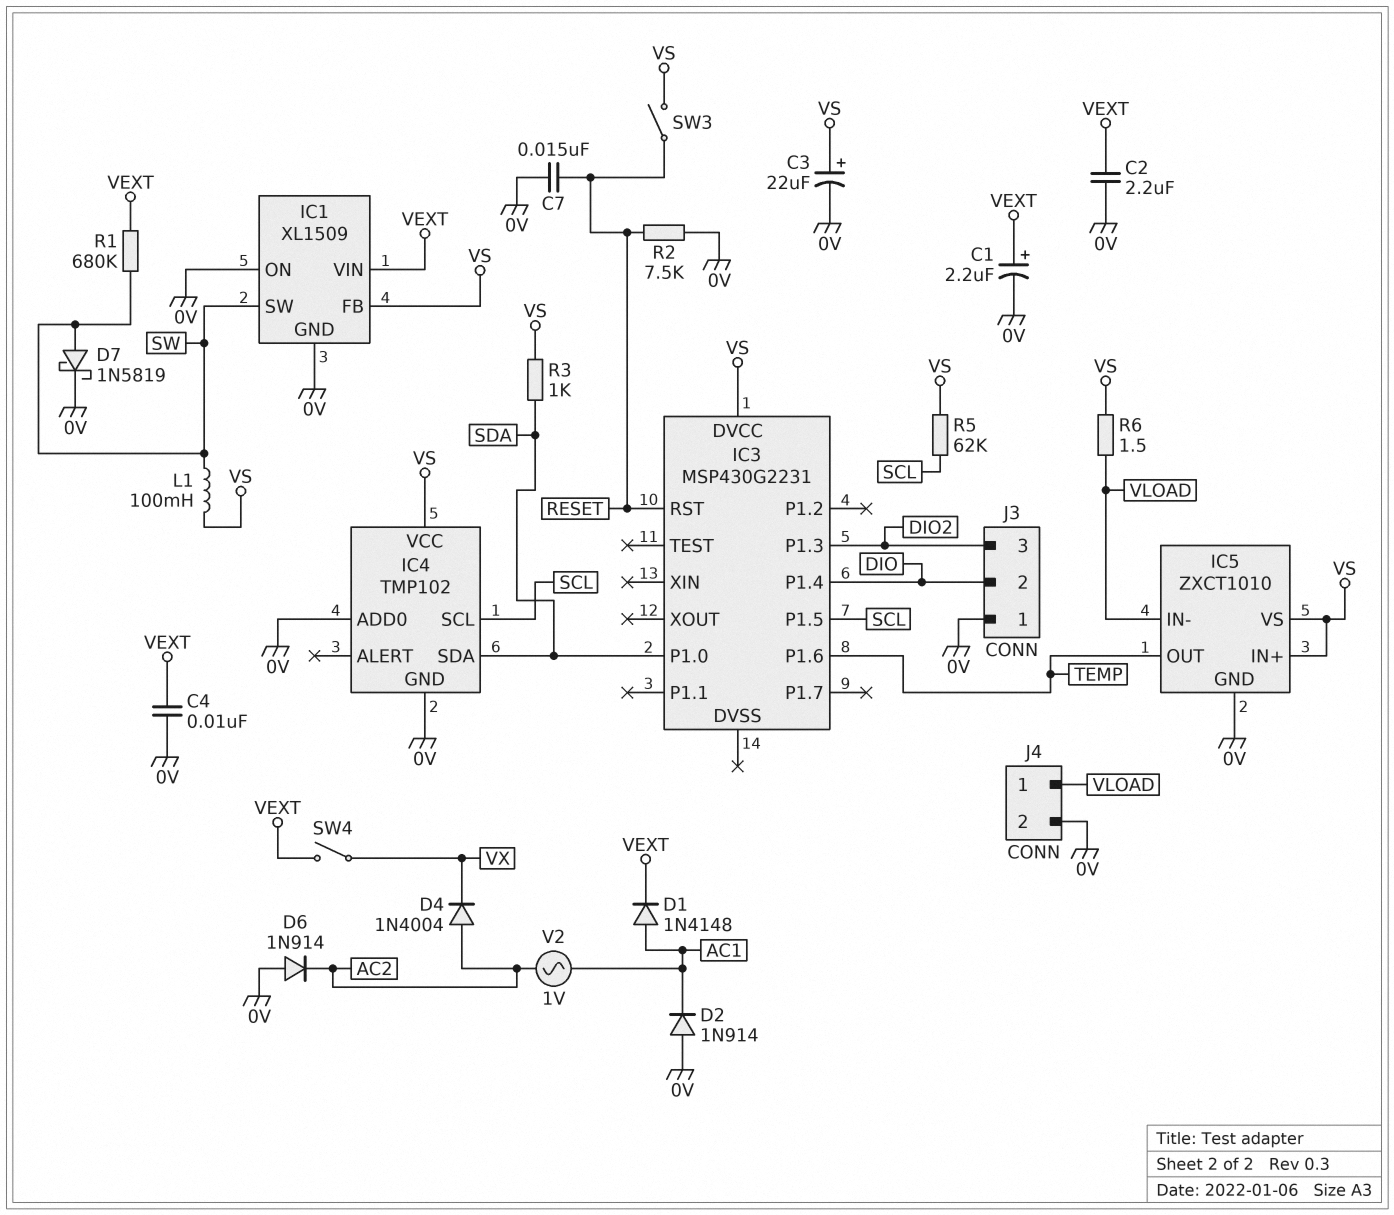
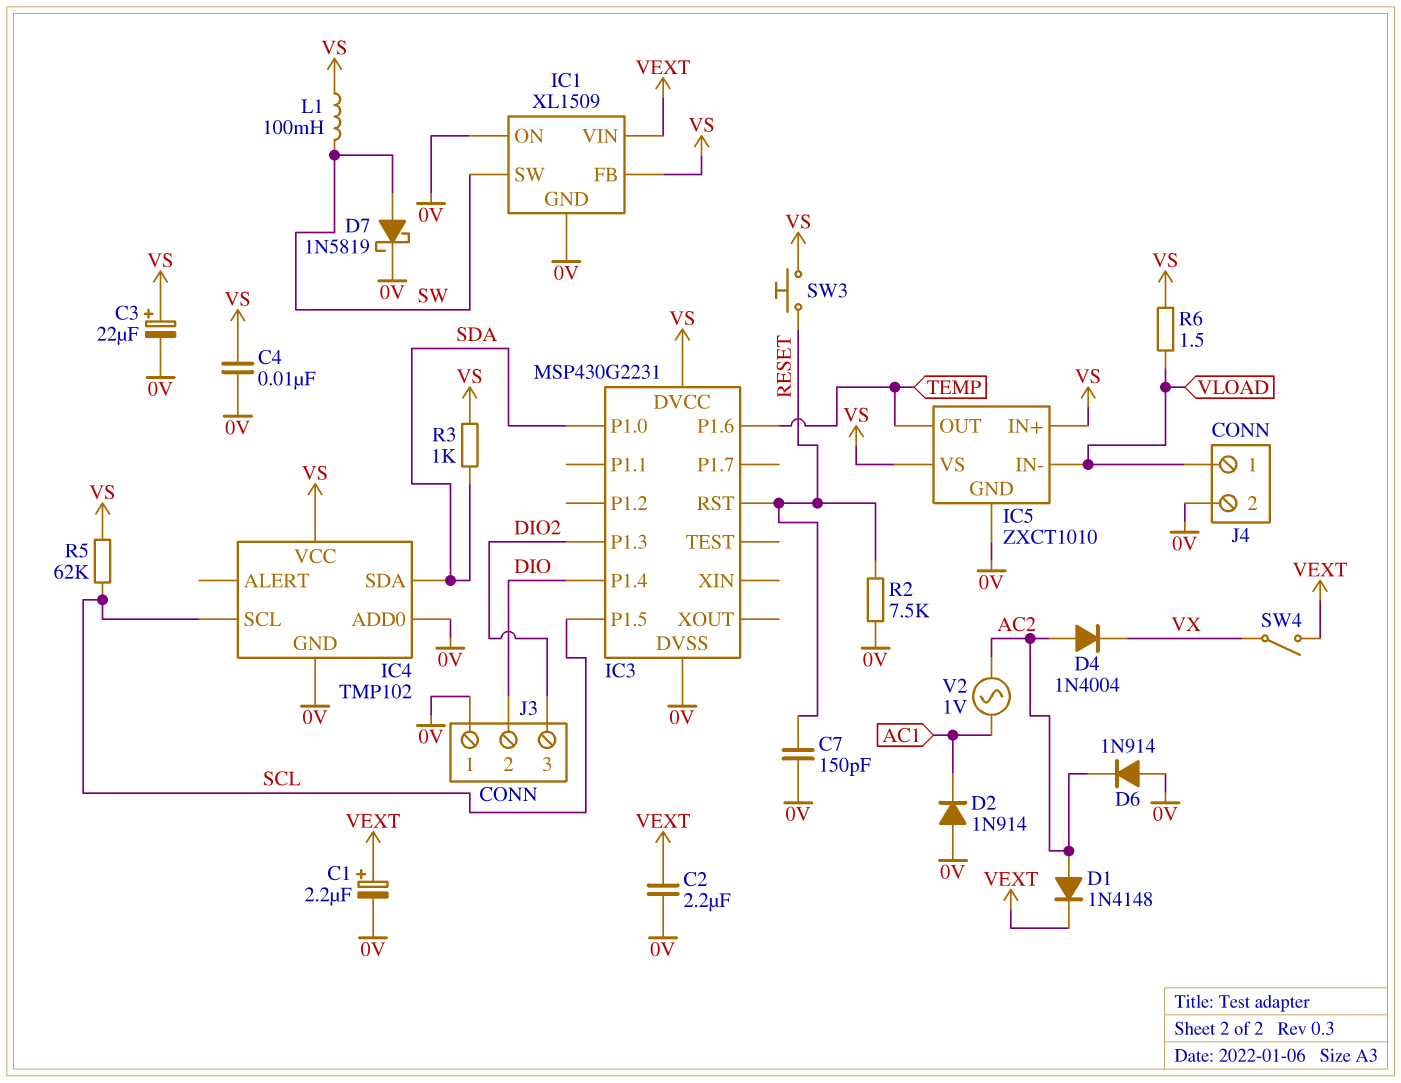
C4: 10nF (0V, VEXT) -> 10nF (0V, VS)
C7: 15nF (0V, RESET) -> 150pF (0V, RESET)
D1: diode 1N4148 (A AC1, K VEXT) -> diode 1N4148 (A AC2, K VEXT)
IC3 pin DVSS: none -> 0V
R1: 680k (SW, VEXT) -> none
SW3: switch (RESET, VS) -> button (RESET, VS)

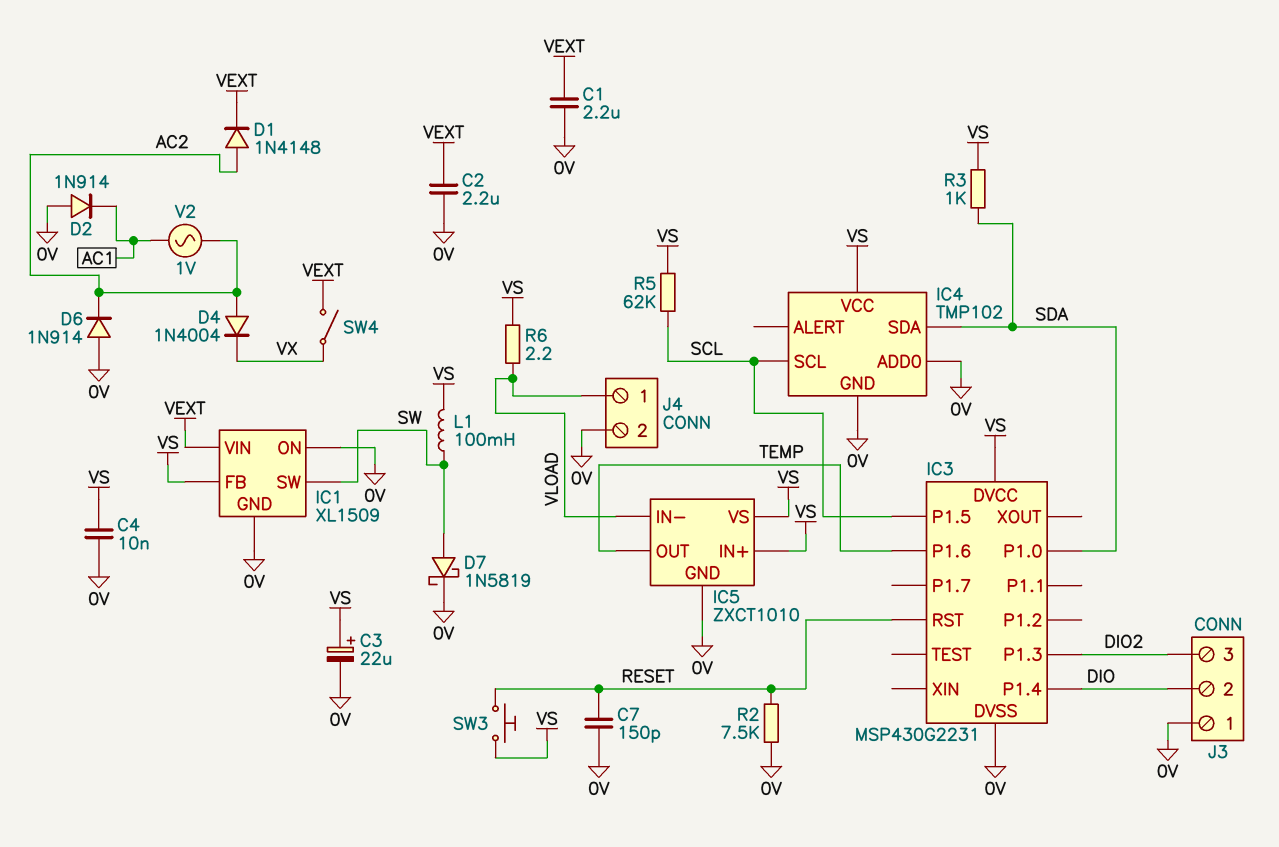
C1: 2.2uF (plus VEXT, minus 0V) -> 2.2uF (0V, VEXT)
R6: 1.5 (VLOAD, VS) -> 2.2 (VLOAD, VS)

